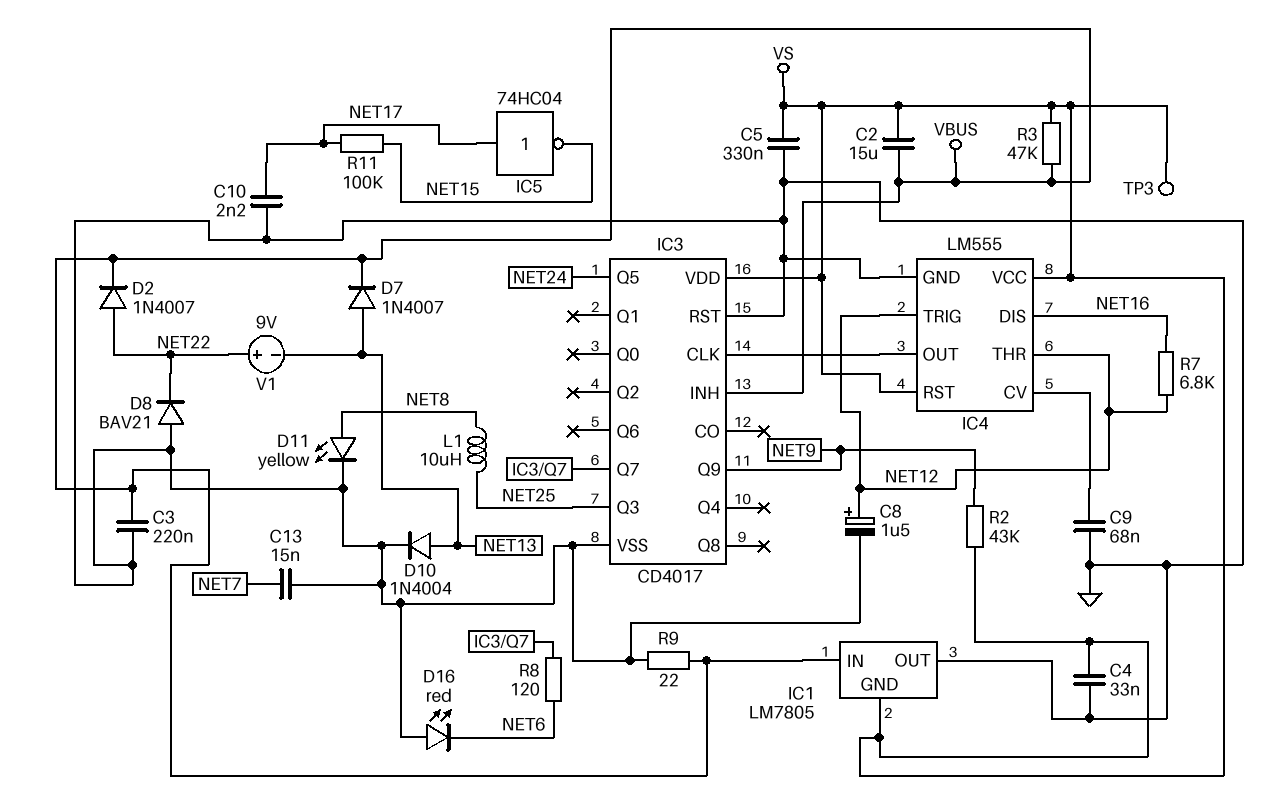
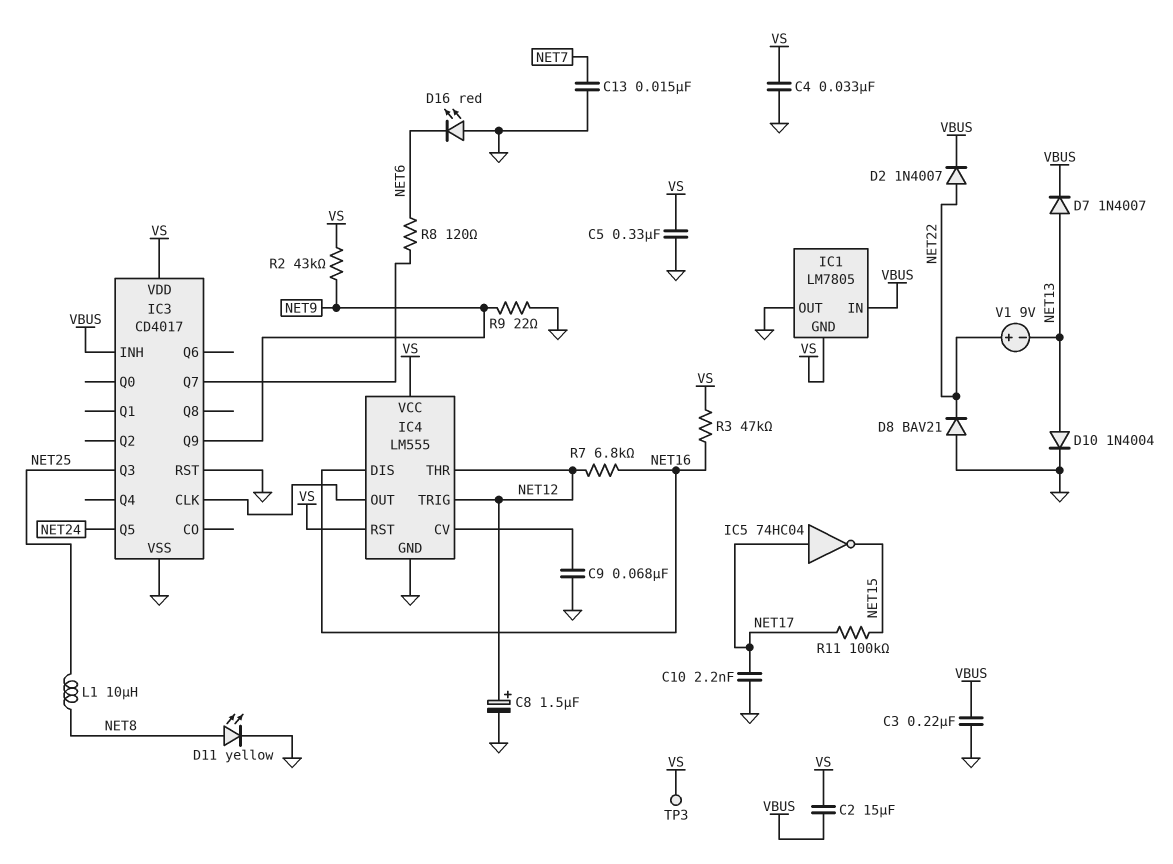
R3: 47k (VBUS, VS) -> 47k (NET16, VS)
R9: 22 (GND, VBUS) -> 22 (GND, NET9)

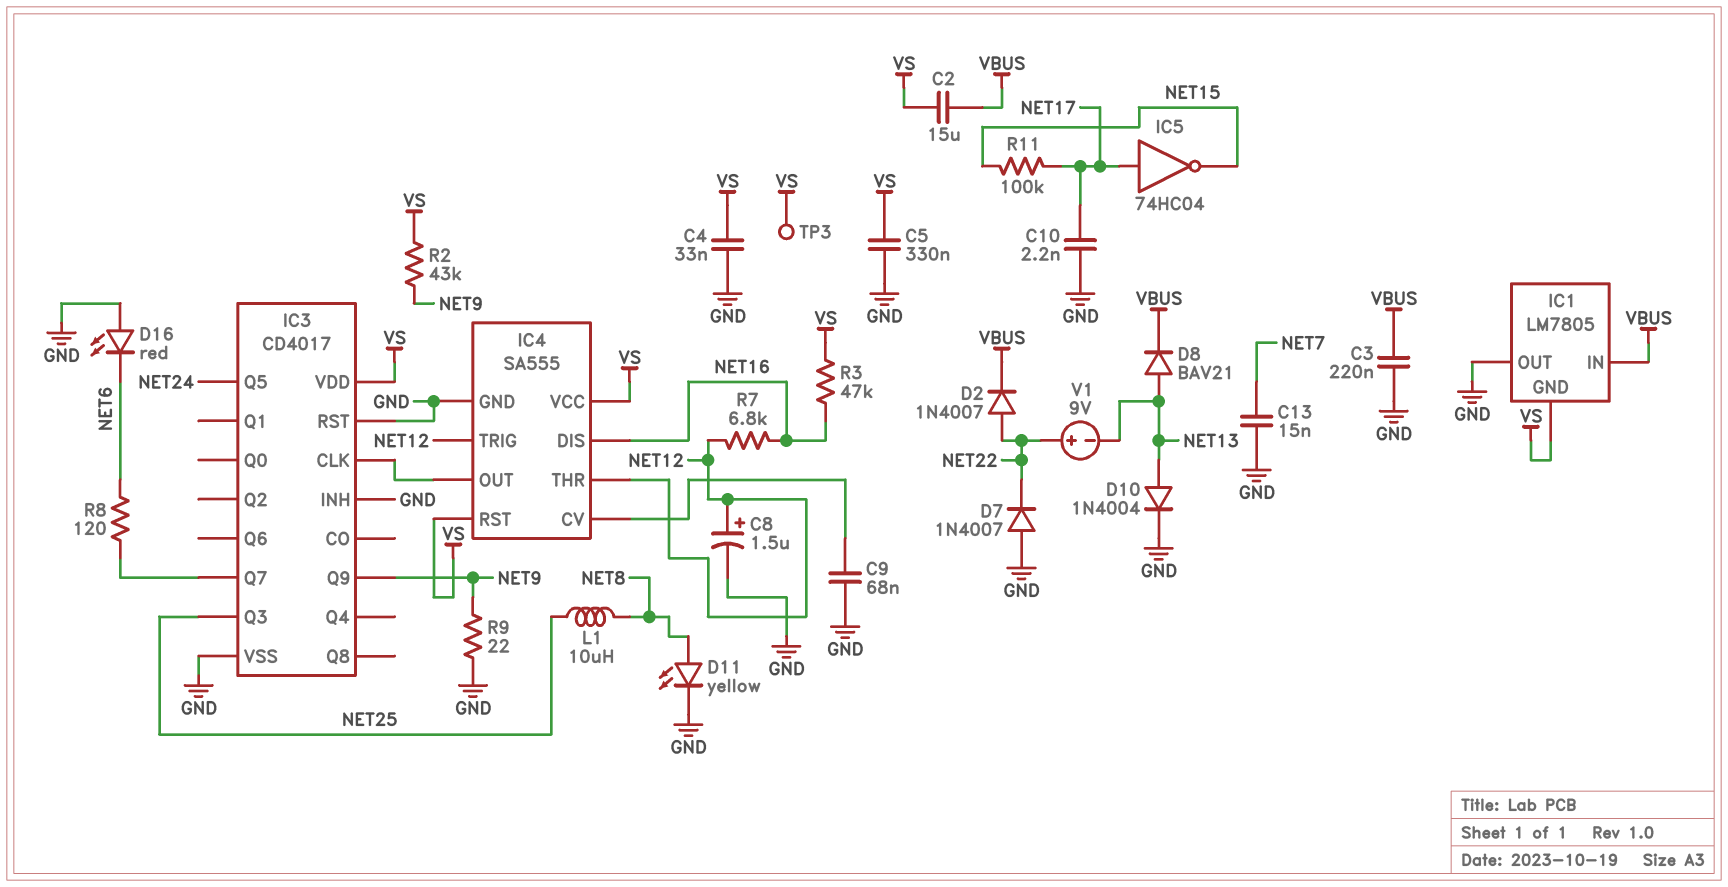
D7: diode 1N4007 (A NET13, K VBUS) -> diode 1N4007 (A GND, K NET22)
D8: diode BAV21 (A GND, K NET22) -> diode BAV21 (A NET13, K VBUS)
IC3 pin INH: VBUS -> GND
IC4: LM555 -> SA555

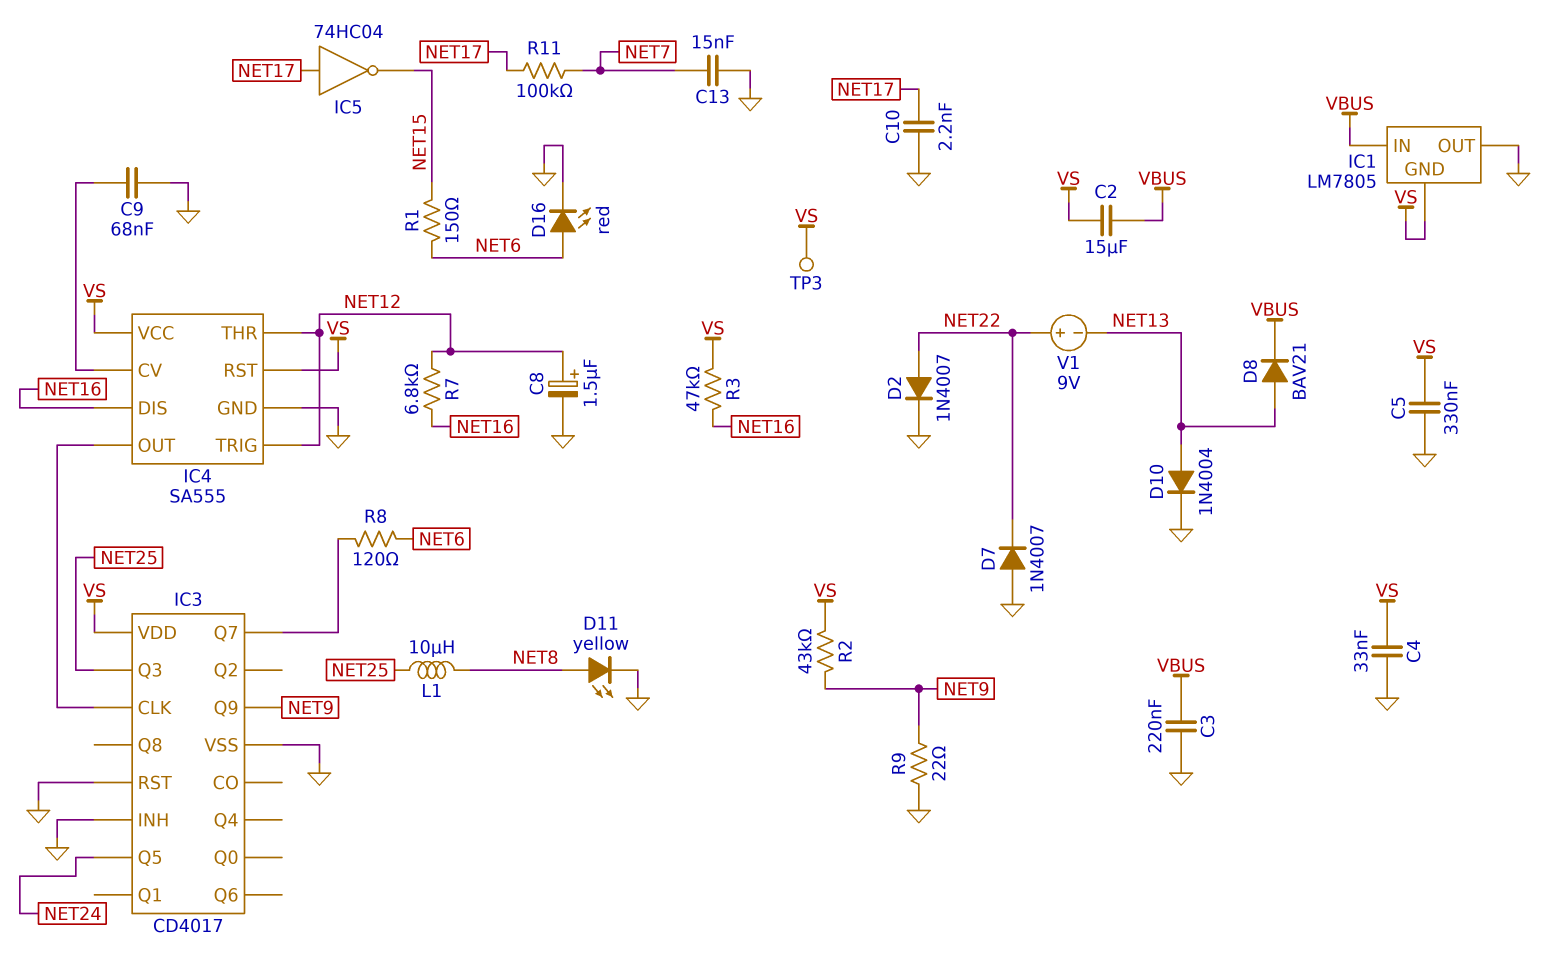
D2: diode 1N4007 (A NET22, K VBUS) -> diode 1N4007 (A NET22, K GND)
D16: LED red (A GND, K NET6) -> LED red (A NET6, K GND)
R1: none -> 150 (NET6, NET15)
R11: 100k (NET15, NET17) -> 100k (NET7, NET17)

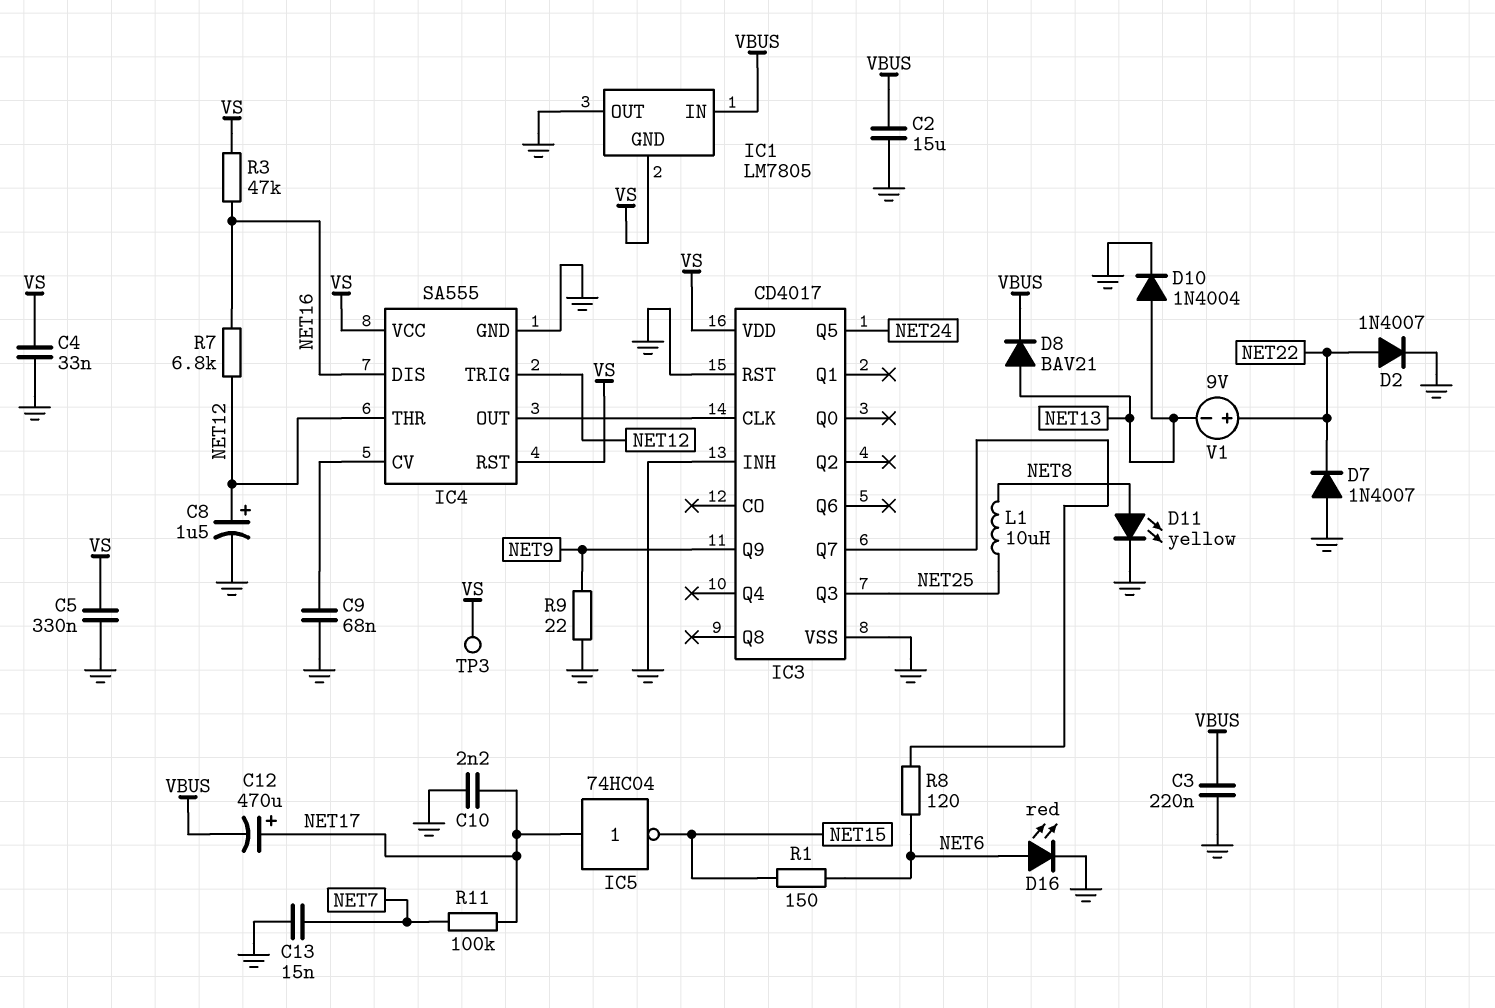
C2: 15uF (VBUS, VS) -> 15uF (GND, VBUS)
C12: none -> 470uF (plus NET17, minus VBUS)
R2: 43k (NET9, VS) -> none

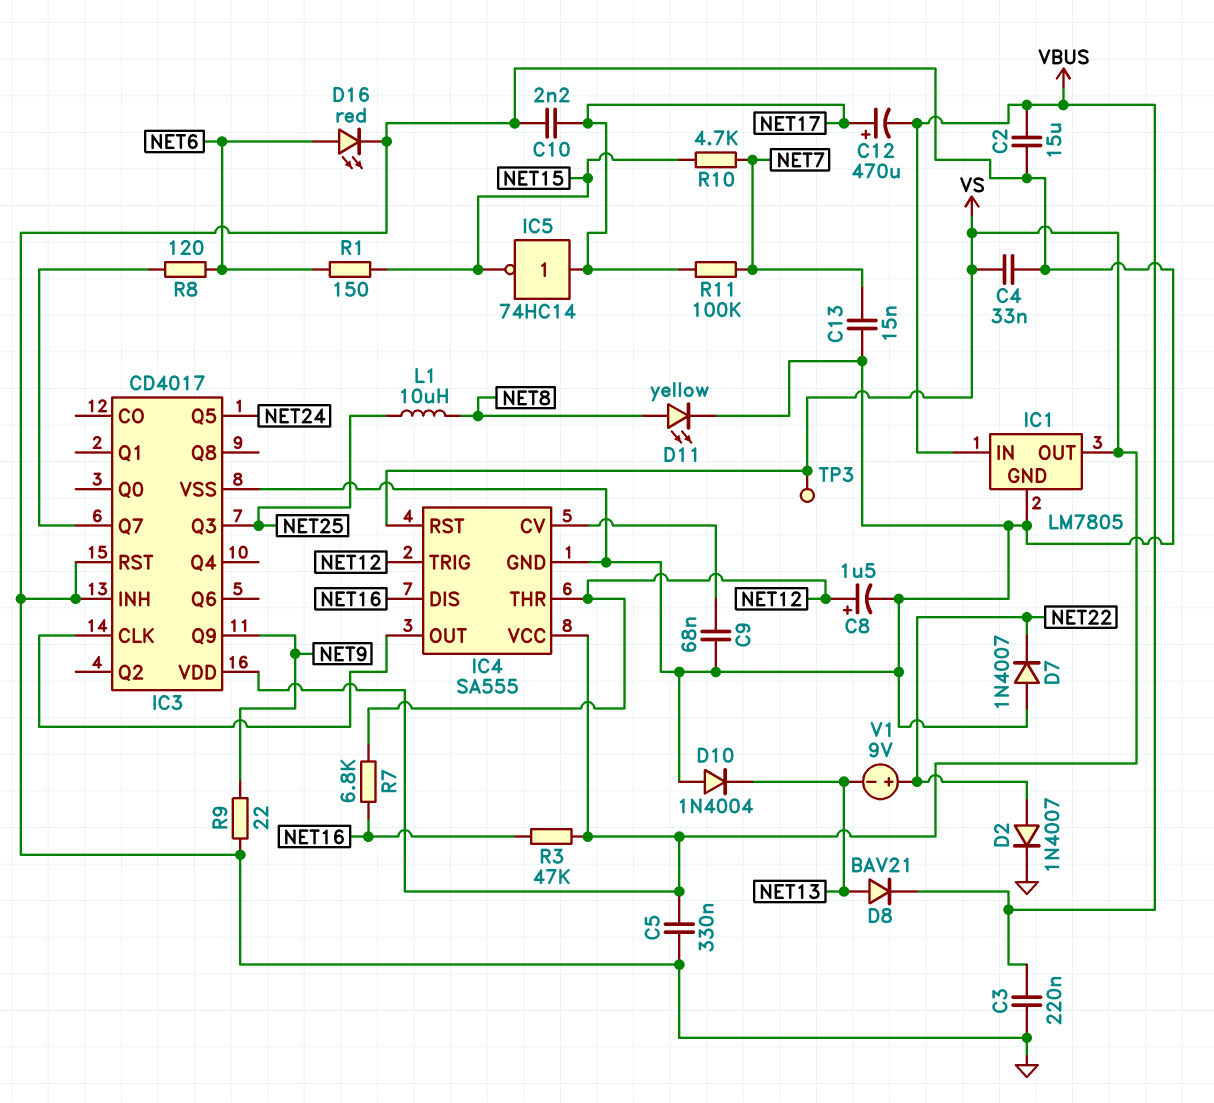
D10: diode 1N4004 (A NET13, K GND) -> diode 1N4004 (A GND, K NET13)
IC1 pin GND: VS -> GND
IC1 pin OUT: GND -> VS
IC5: NOT 74HC04 (in NET17, out NET15) -> NOT 74HC14 (in NET17, out NET15)
R10: none -> 4.7k (NET7, NET15)

